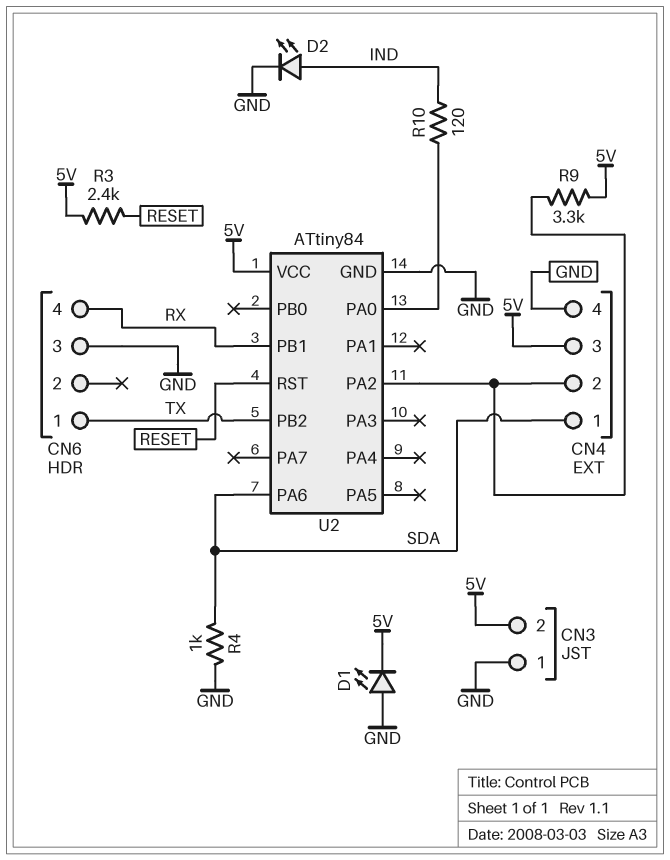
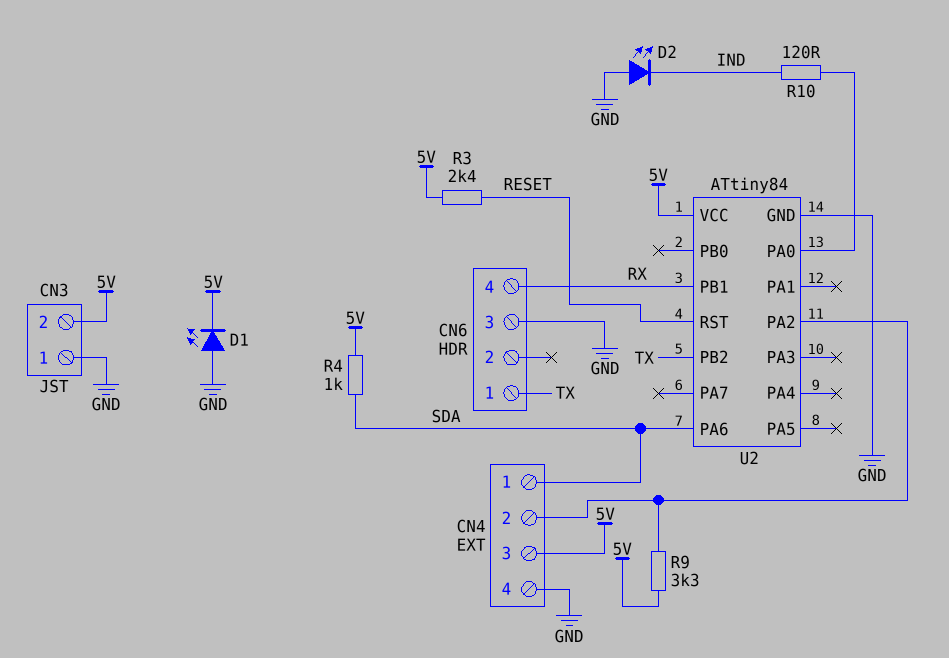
D2: LED (A IND, K GND) -> LED (A GND, K IND)
R4: 1k (GND, SDA) -> 1k (5V, SDA)

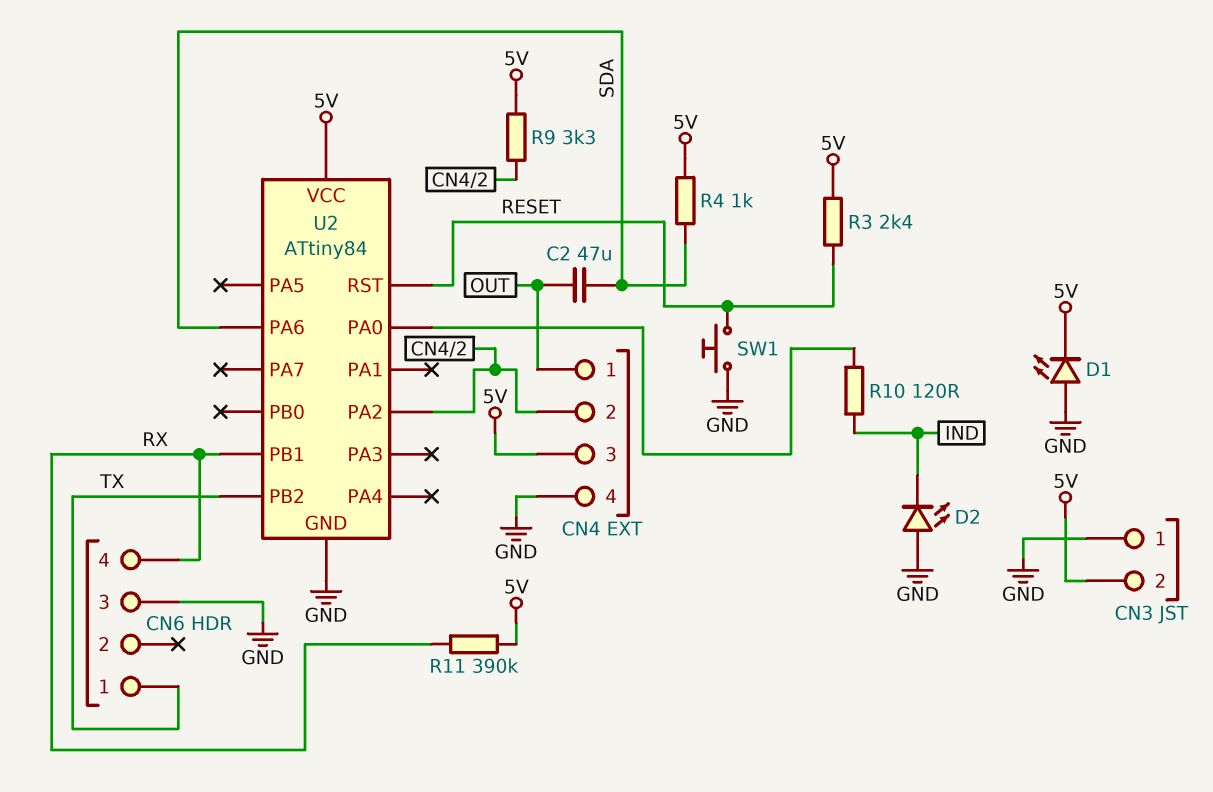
C2: none -> 47uF (OUT, SDA)
CN4 pin 1: SDA -> OUT
R11: none -> 390k (5V, RX)
SW1: none -> button (GND, RESET)

